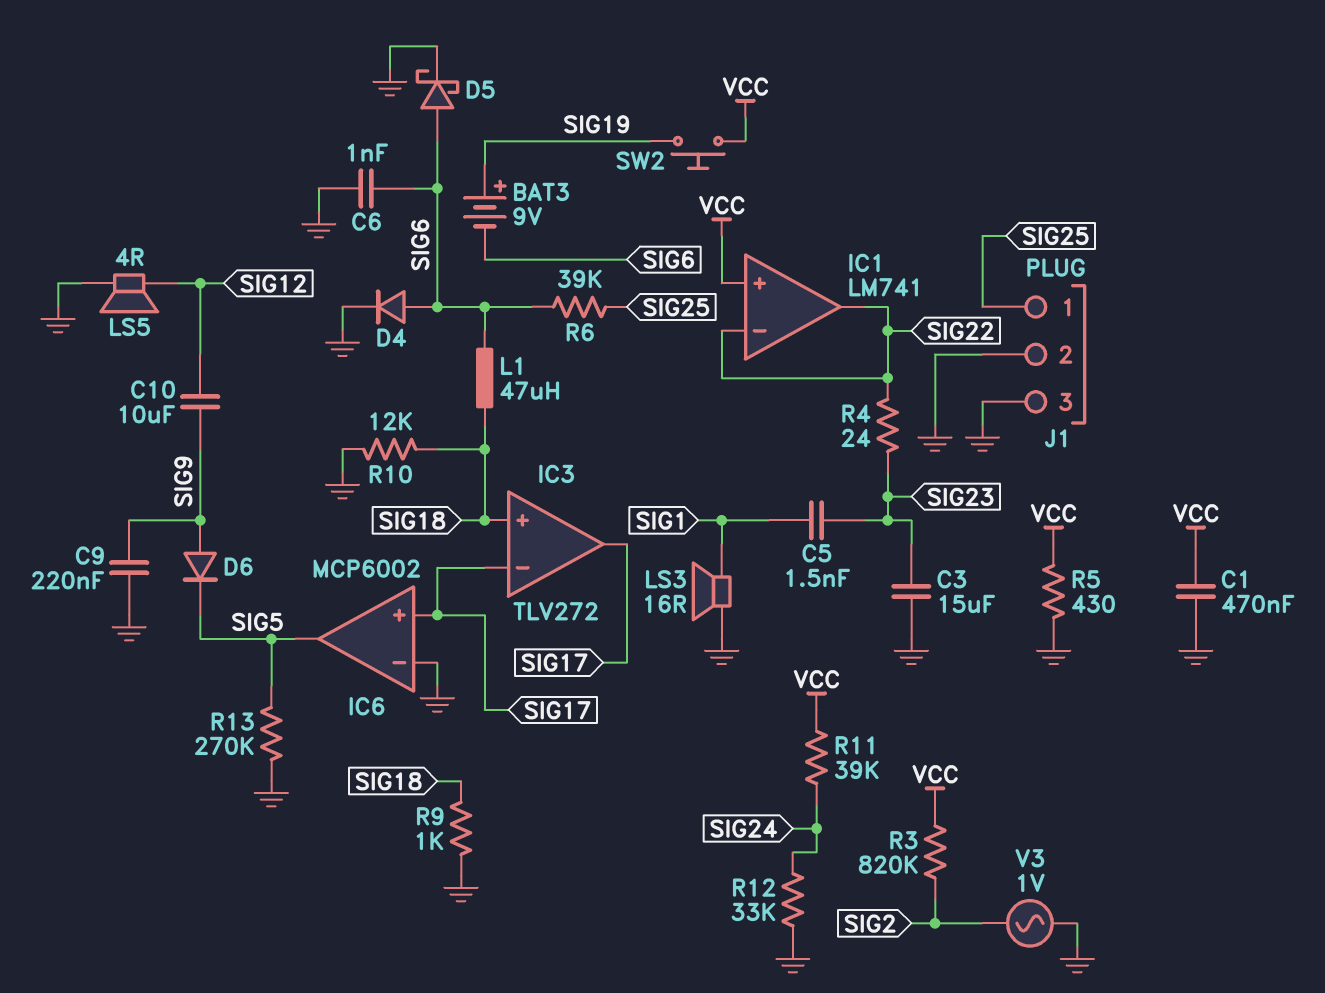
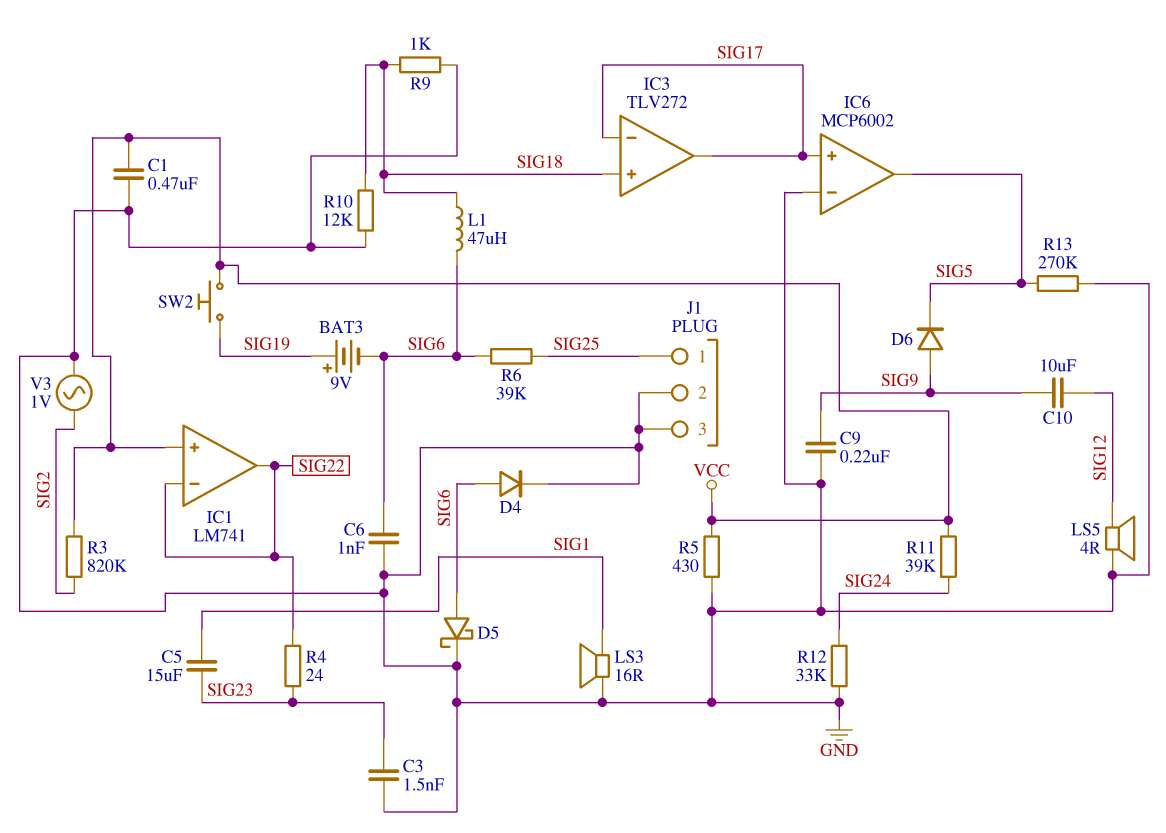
C3: 15uF (GND, SIG23) -> 1.5nF (GND, SIG23)
C5: 1.5nF (SIG1, SIG23) -> 15uF (SIG1, SIG23)

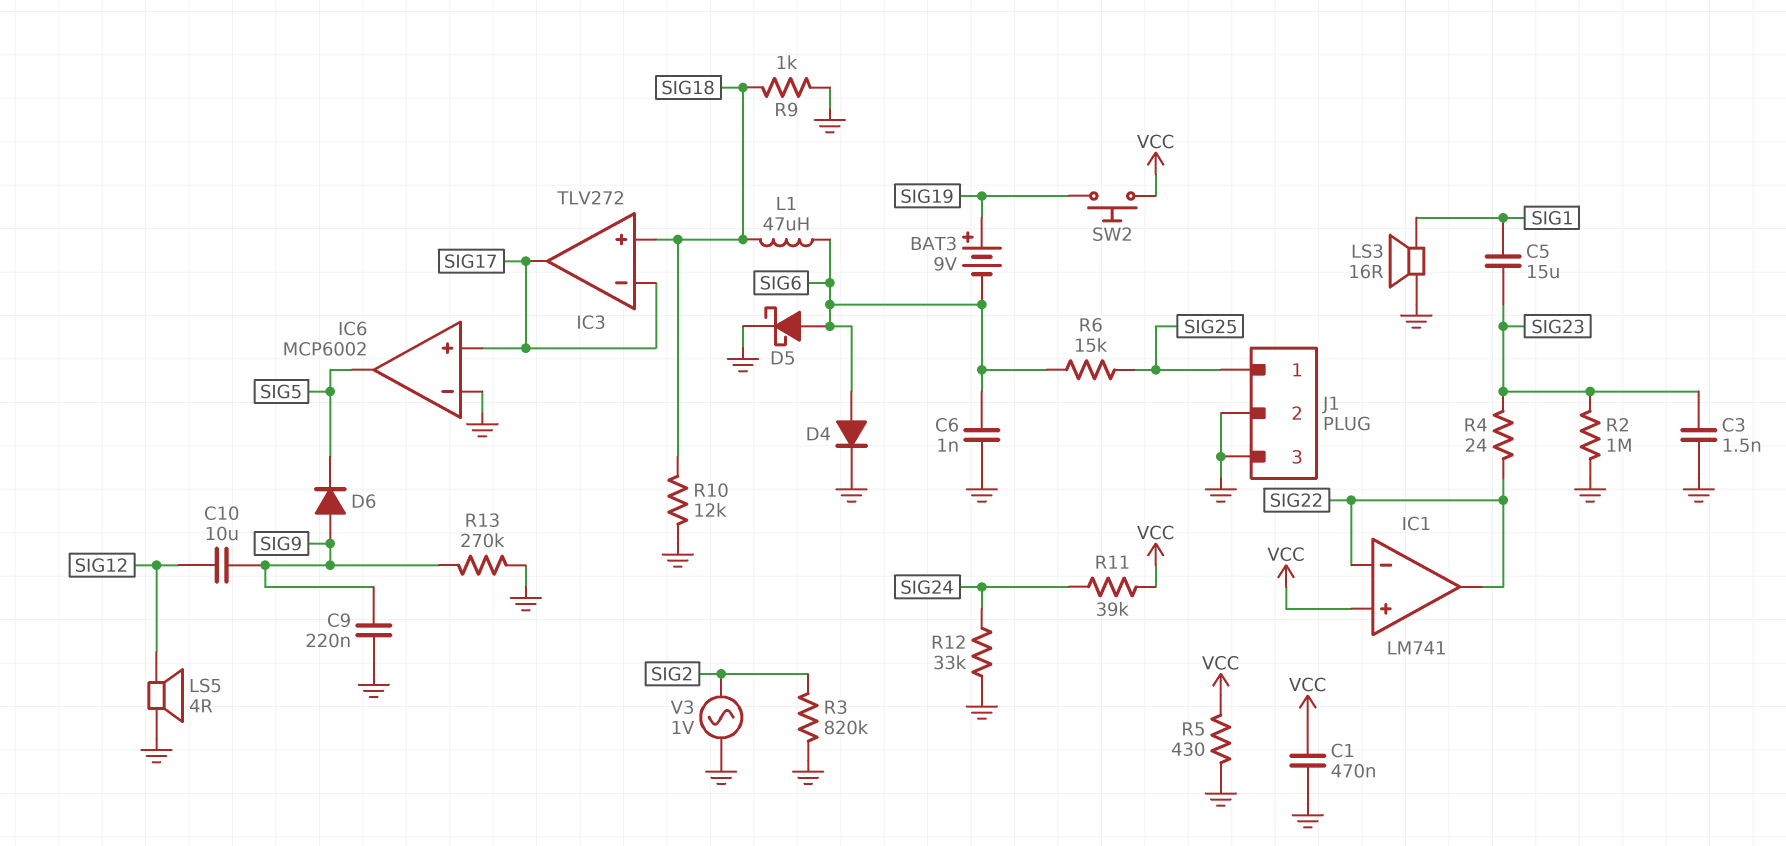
R2: none -> 1M (GND, SIG23)
R3: 820k (SIG2, VCC) -> 820k (GND, SIG2)
R6: 39k (SIG6, SIG25) -> 15k (SIG6, SIG25)
R13: 270k (GND, SIG5) -> 270k (GND, SIG9)

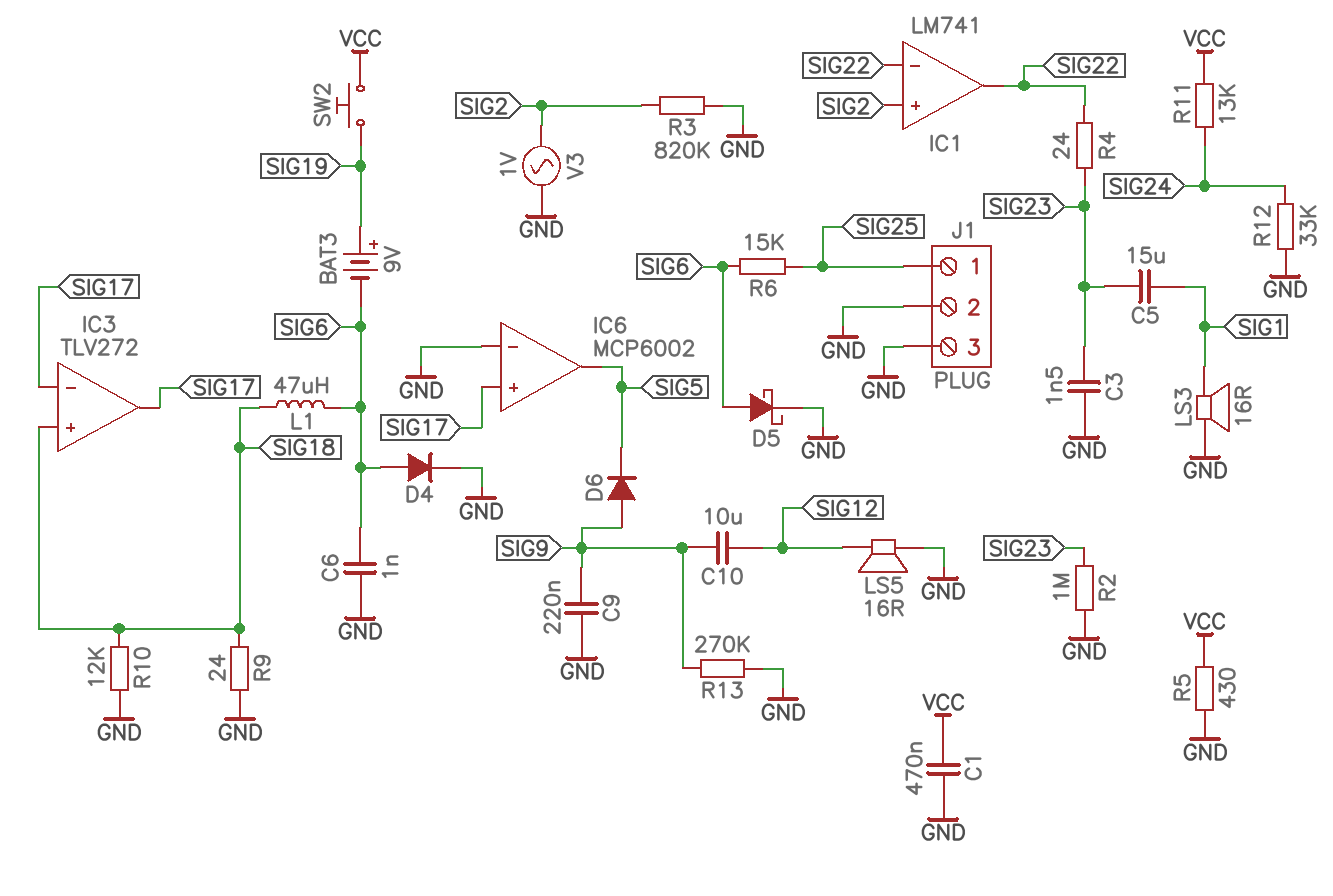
IC1 pin in+: VCC -> SIG2
LS5: speaker 4R (GND, SIG12) -> speaker 16R (GND, SIG12)
R9: 1k (GND, SIG18) -> 24 (GND, SIG18)
R11: 39k (SIG24, VCC) -> 13k (SIG24, VCC)

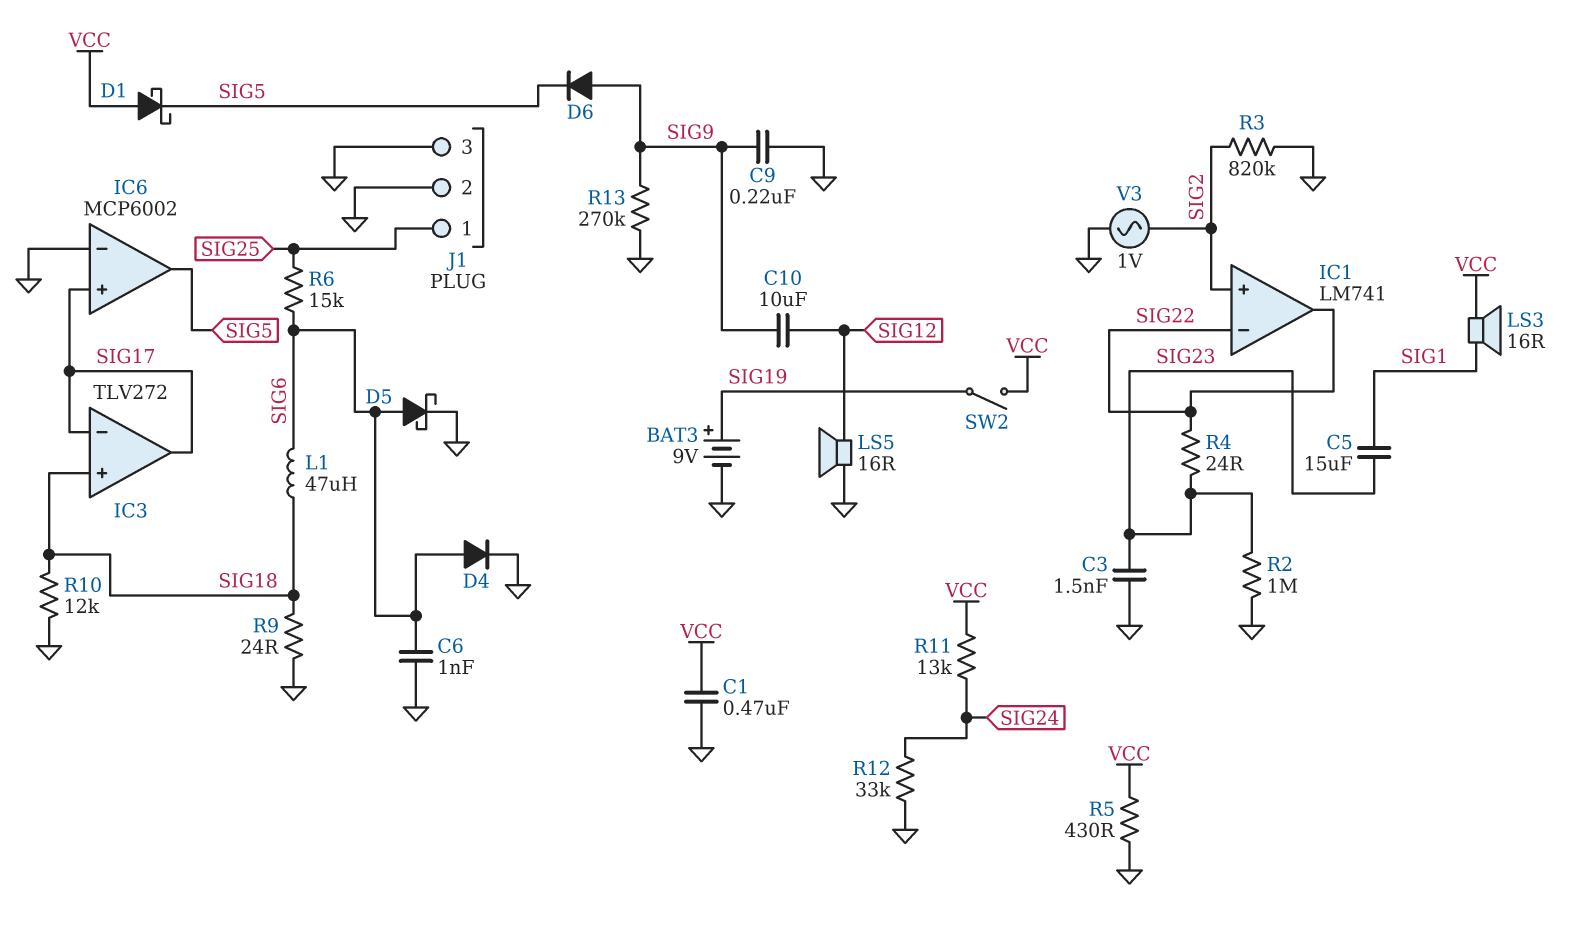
BAT3: 9V (plus SIG19, minus SIG6) -> 9V (plus SIG19, minus GND)
D1: none -> schottky (A VCC, K SIG5)
LS3: speaker 16R (GND, SIG1) -> speaker 16R (SIG1, VCC)
SW2: button (SIG19, VCC) -> switch (SIG19, VCC)

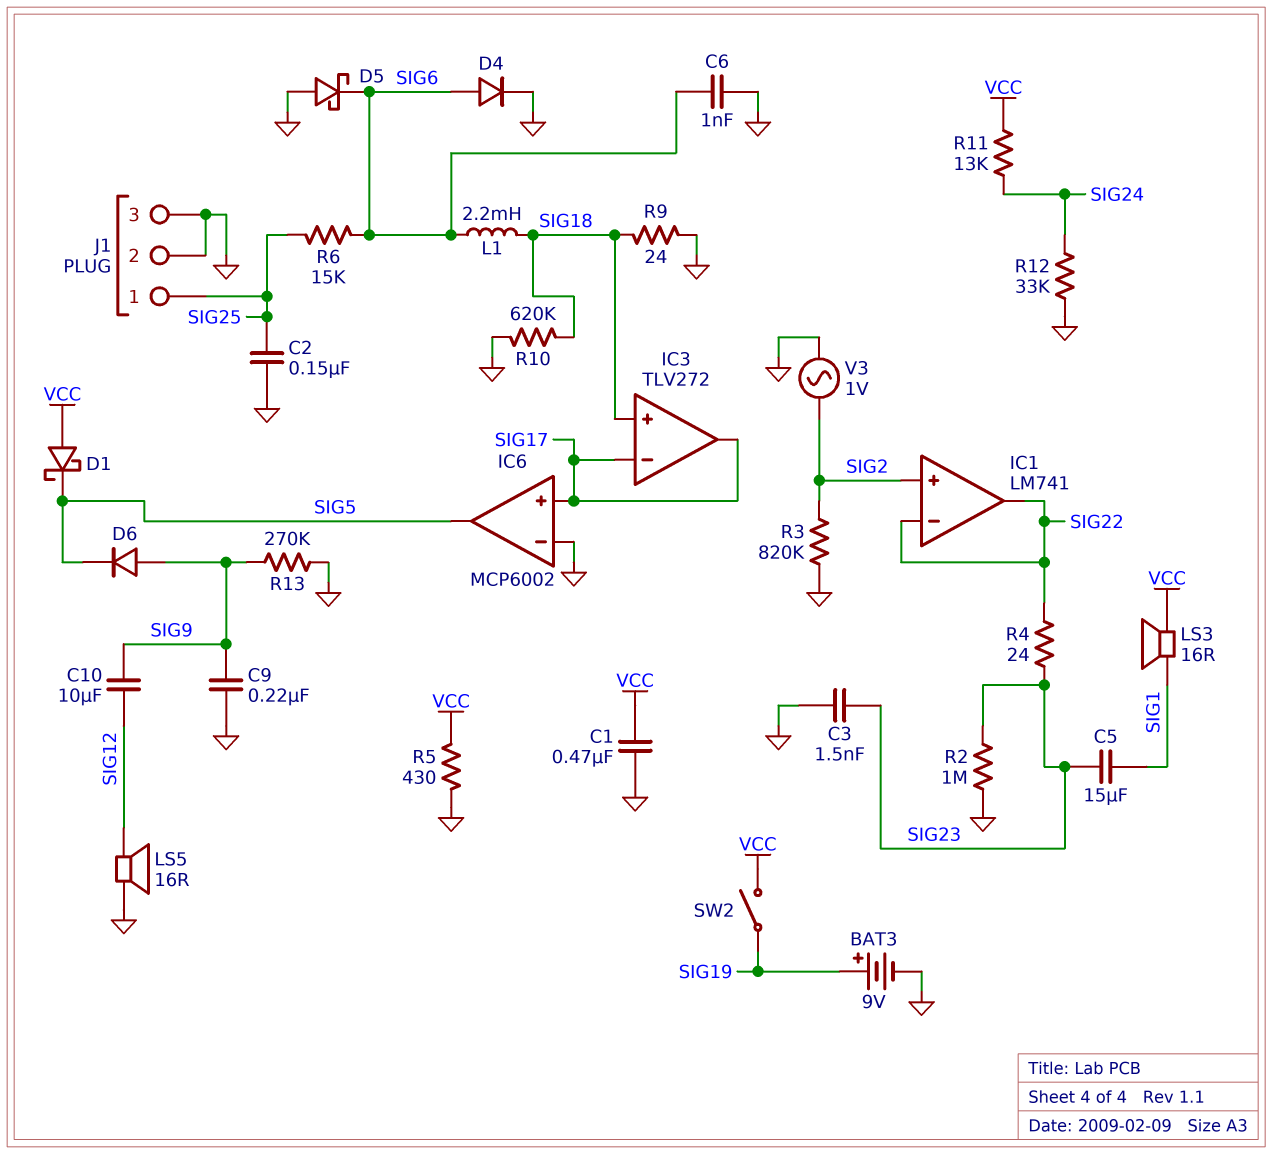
C2: none -> 150nF (GND, SIG25)
D5: schottky (A SIG6, K GND) -> schottky (A GND, K SIG6)
L1: 47uH (SIG6, SIG18) -> 2.2mH (SIG6, SIG18)
R10: 12k (GND, SIG18) -> 620k (GND, SIG18)

